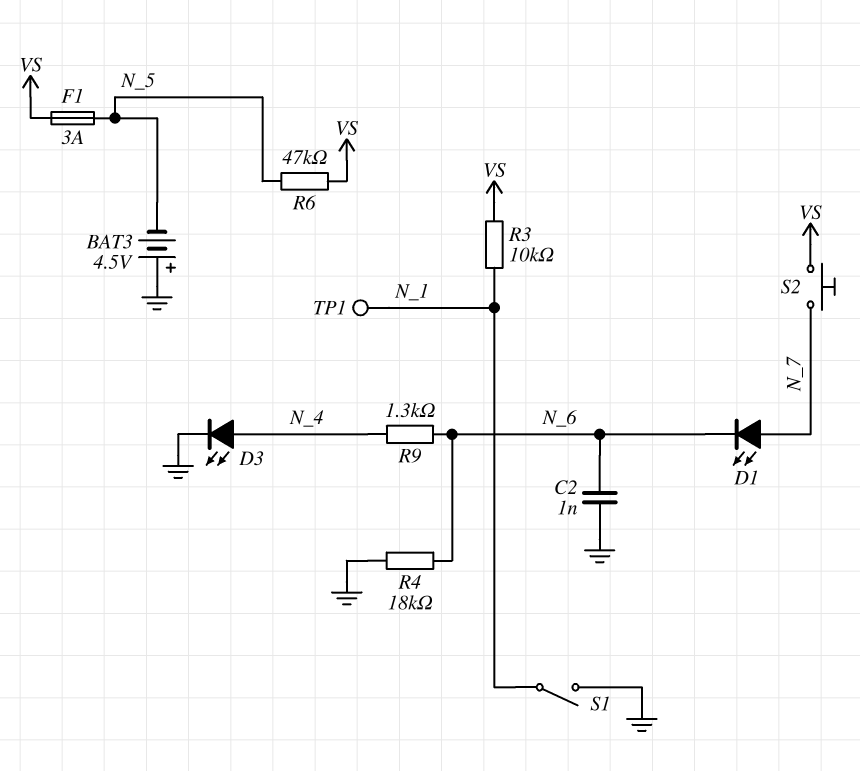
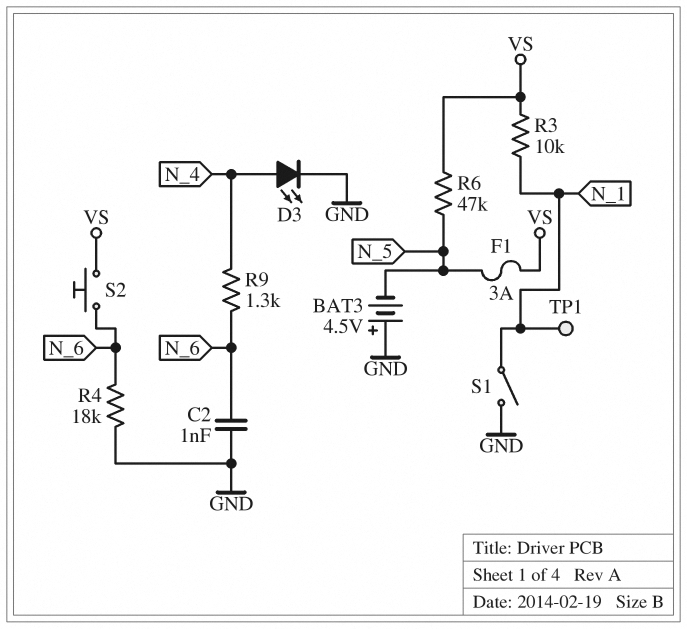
D1: LED (A N_7, K N_6) -> none
S2: button (N_7, VS) -> button (N_6, VS)

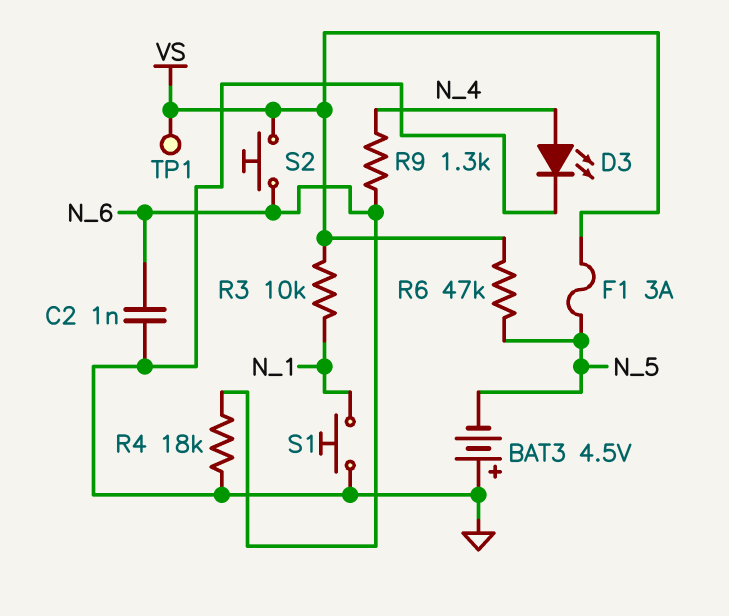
S1: switch (GND, N_1) -> button (GND, N_1)
TP1: test point (N_1) -> test point (VS)

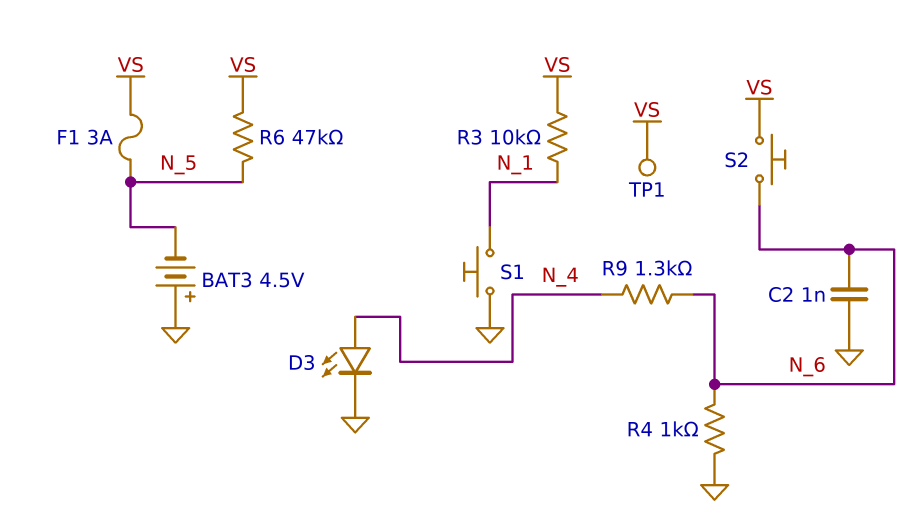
R4: 18k (GND, N_6) -> 1k (GND, N_6)

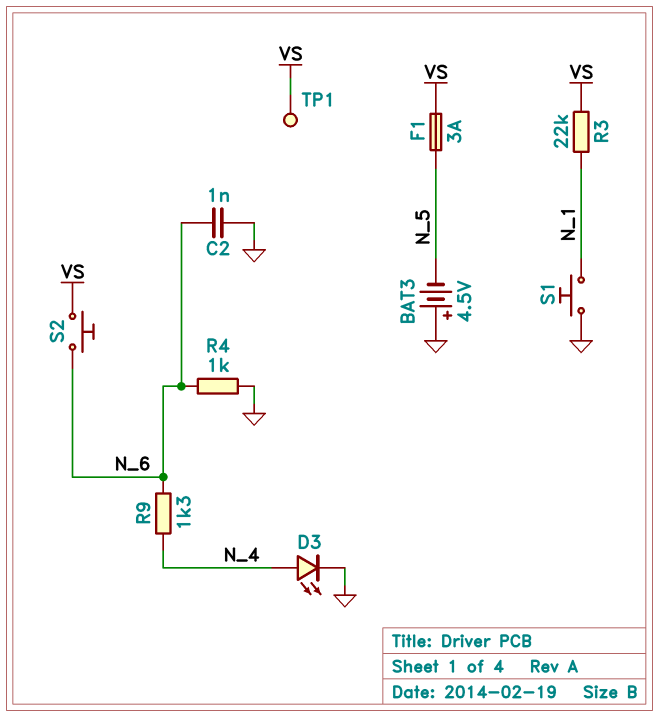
R3: 10k (N_1, VS) -> 22k (N_1, VS)
R6: 47k (N_5, VS) -> none

